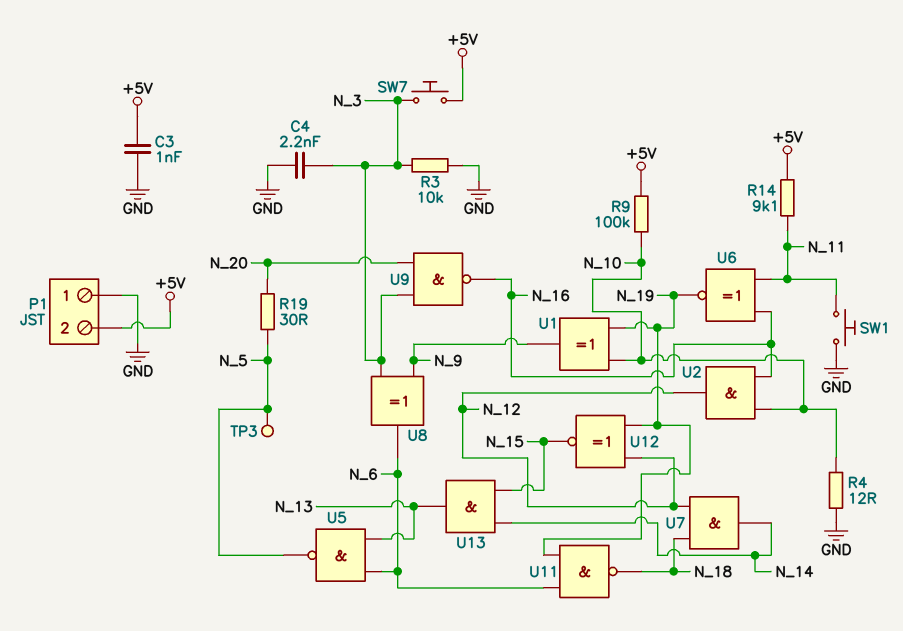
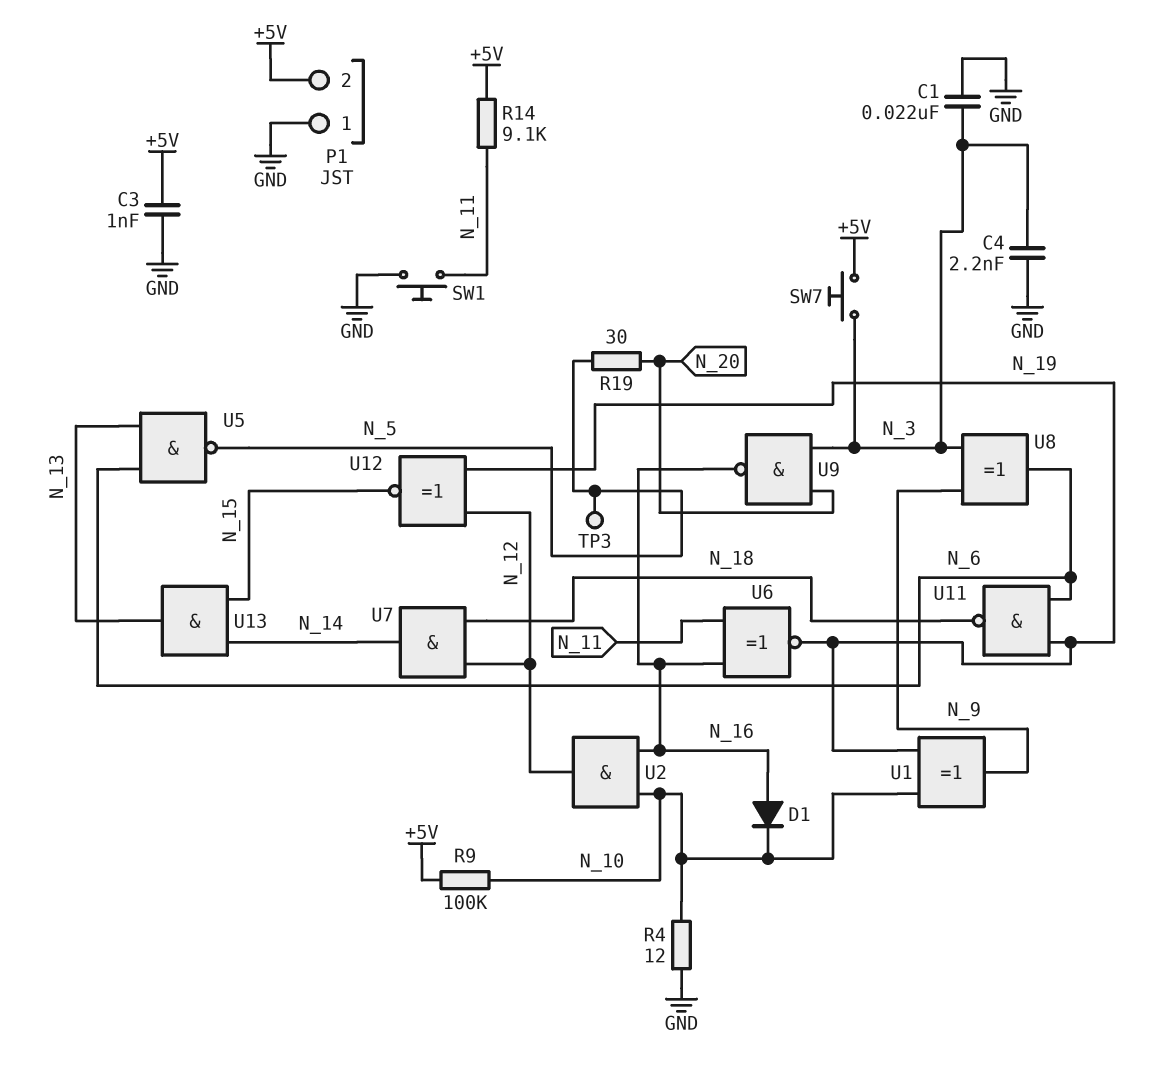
C1: none -> 22nF (GND, N_3)
D1: none -> diode (A N_16, K N_10)
R3: 10k (GND, N_3) -> none

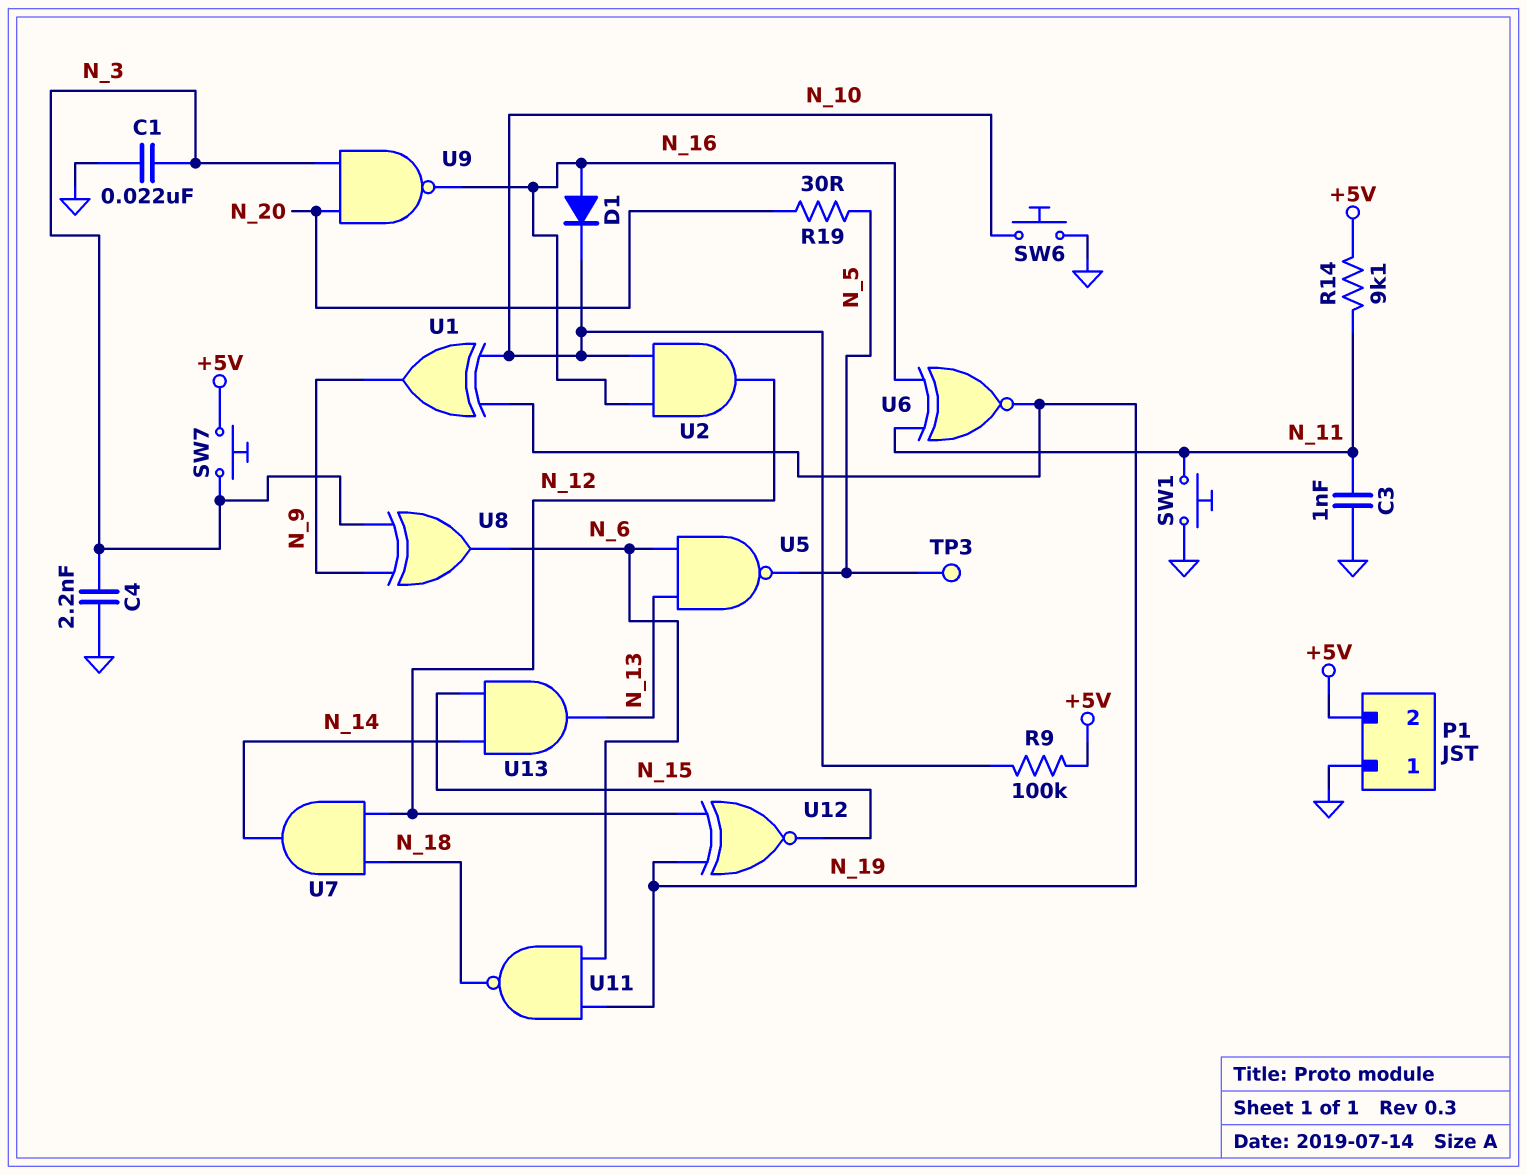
C3: 1nF (+5V, GND) -> 1nF (GND, N_11)
R4: 12 (GND, N_10) -> none
SW6: none -> button (GND, N_10)

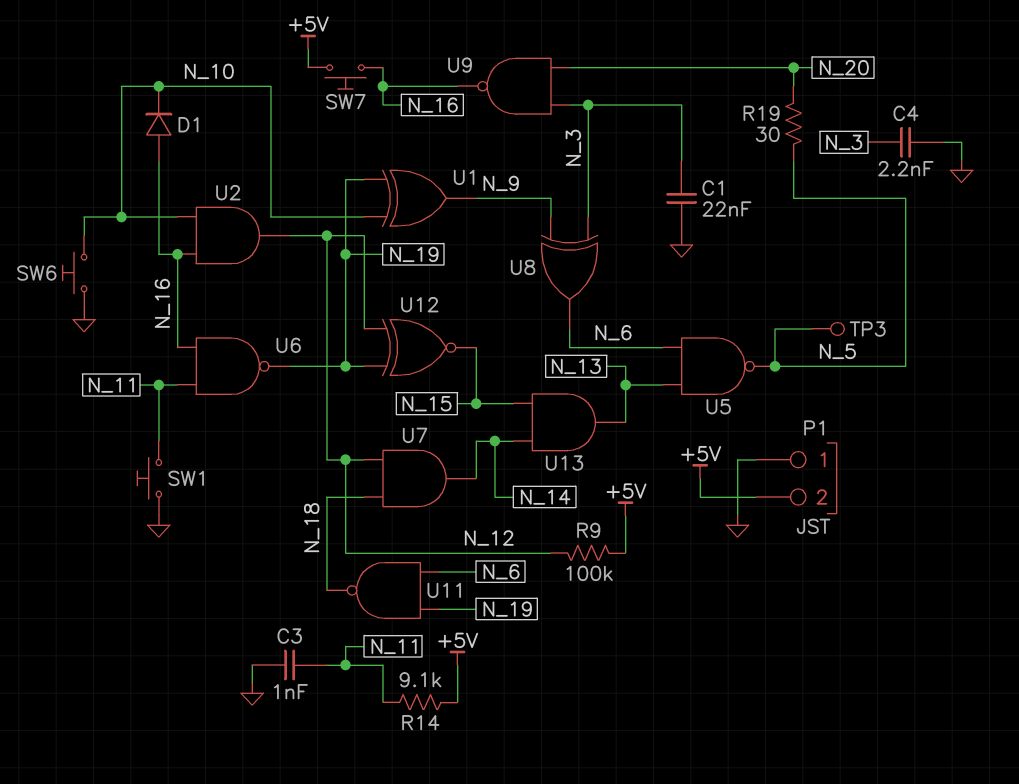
R9: 100k (+5V, N_10) -> 100k (+5V, N_12)
SW7: button (+5V, N_3) -> button (+5V, N_16)
U6: XNOR (in N_11, in N_16, out N_19) -> NAND (in N_11, in N_16, out N_19)

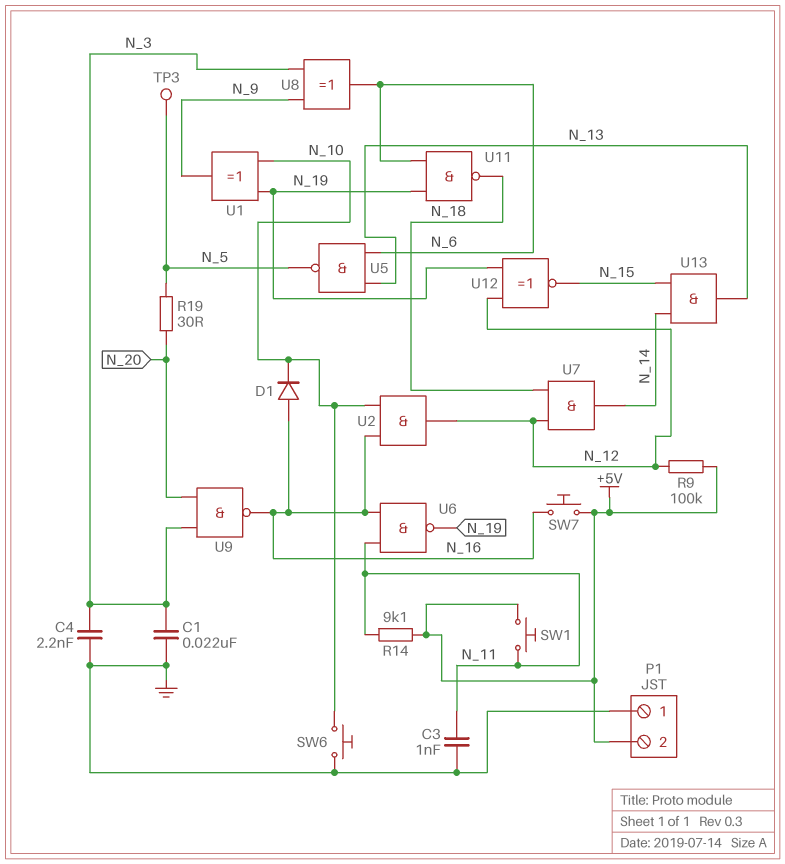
SW1: button (GND, N_11) -> button (+5V, N_11)

